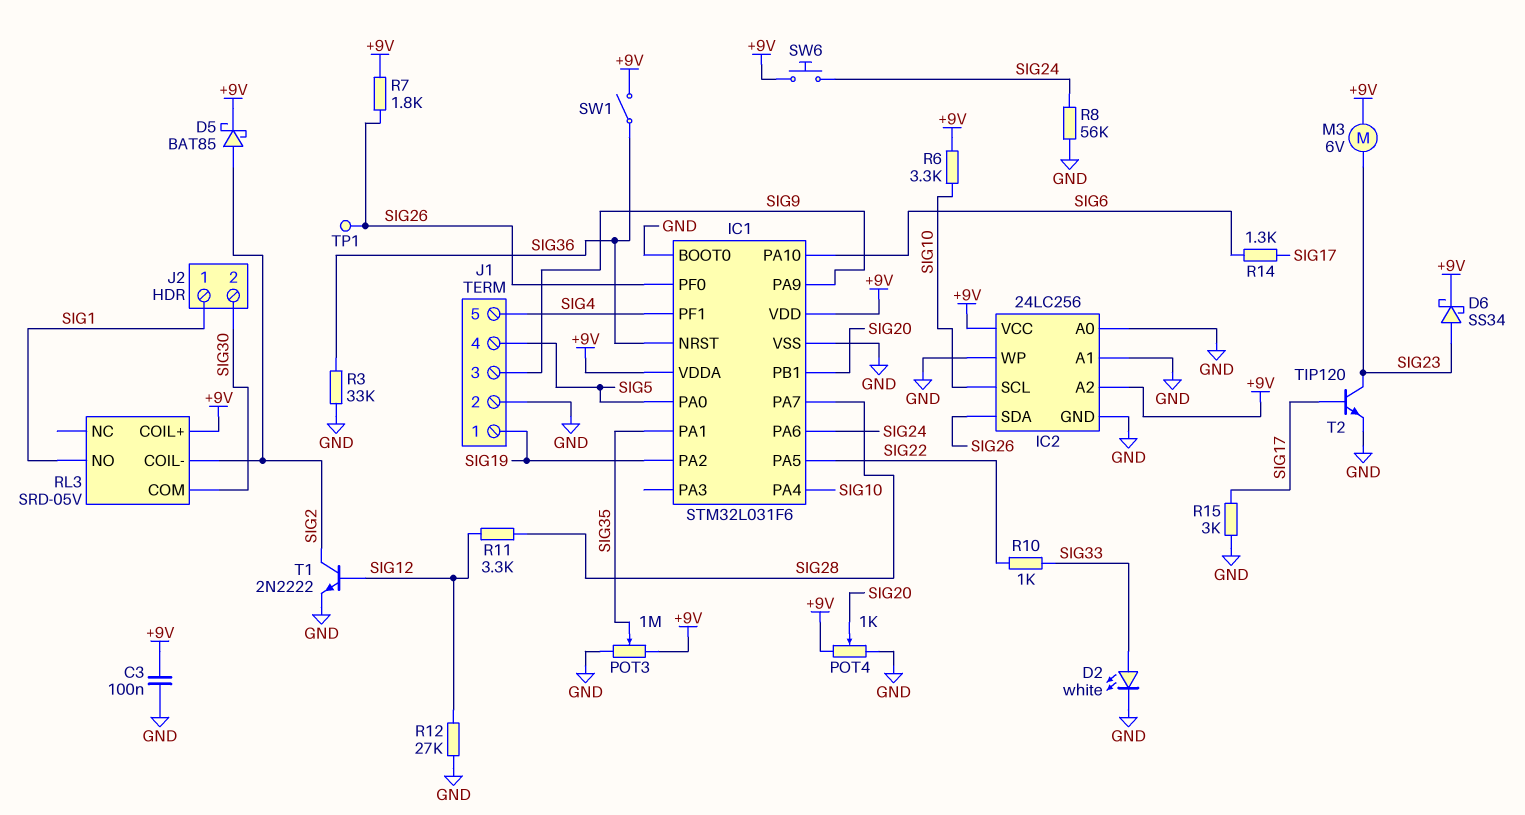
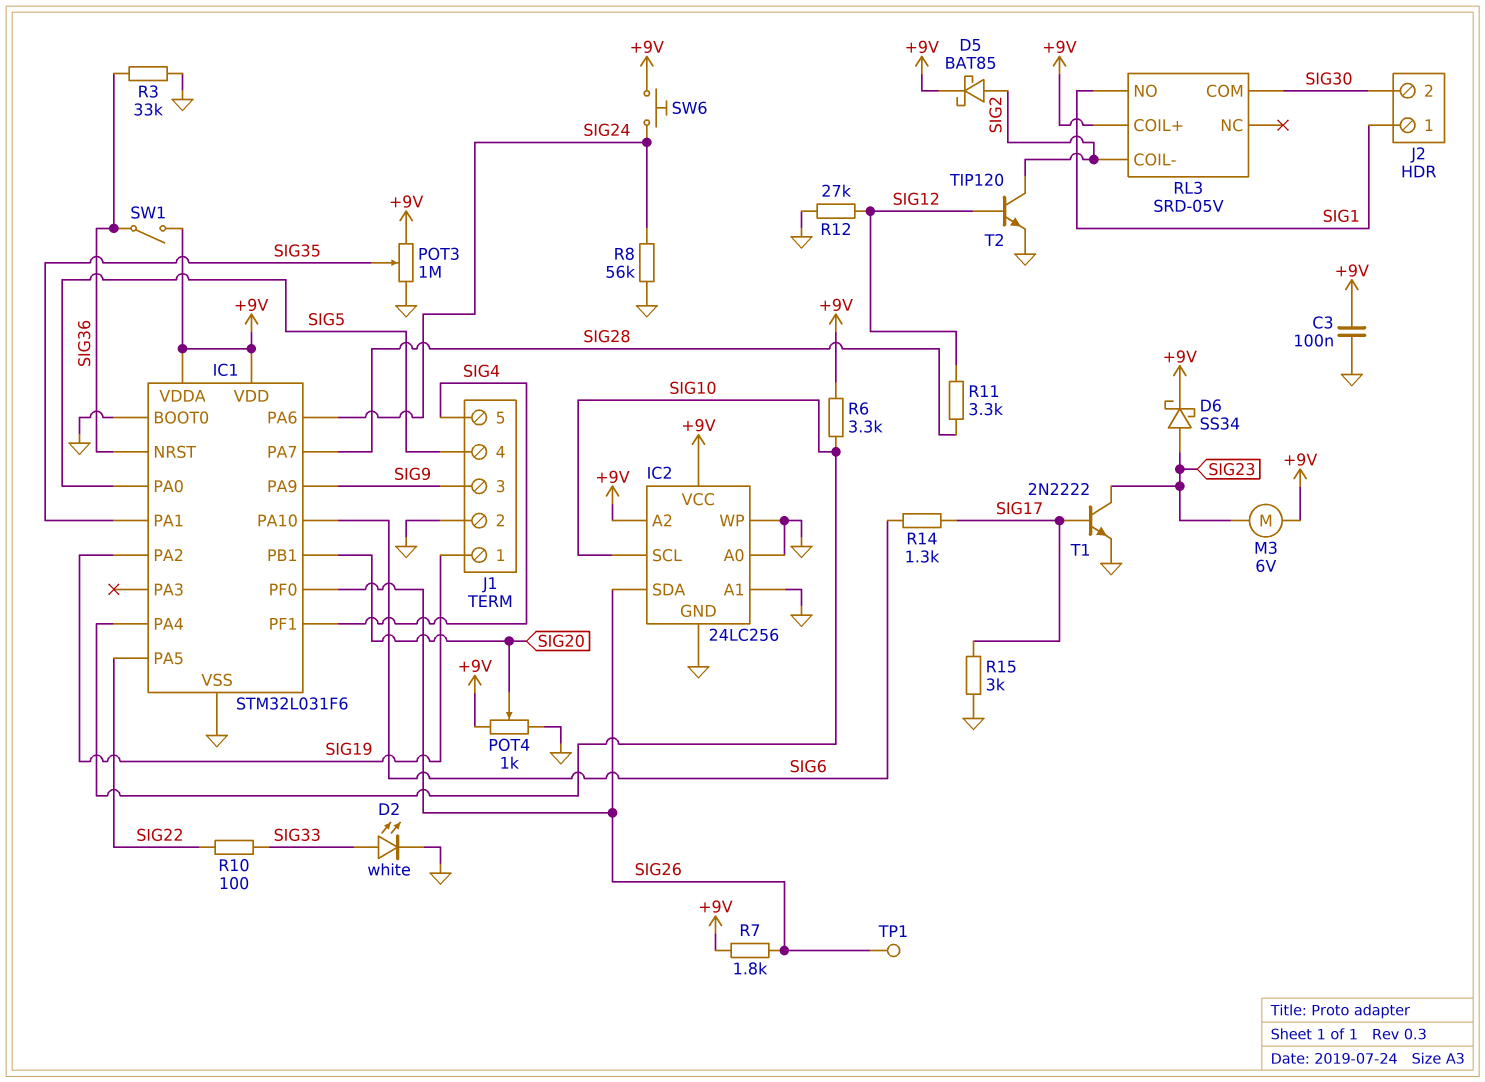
R10: 1k (SIG22, SIG33) -> 100 (SIG22, SIG33)
T1: NPN 2N2222 (B SIG12, C SIG2, E GND) -> NPN 2N2222 (B SIG17, C SIG23, E GND)
T2: NPN TIP120 (B SIG17, C SIG23, E GND) -> NPN TIP120 (B SIG12, C SIG2, E GND)

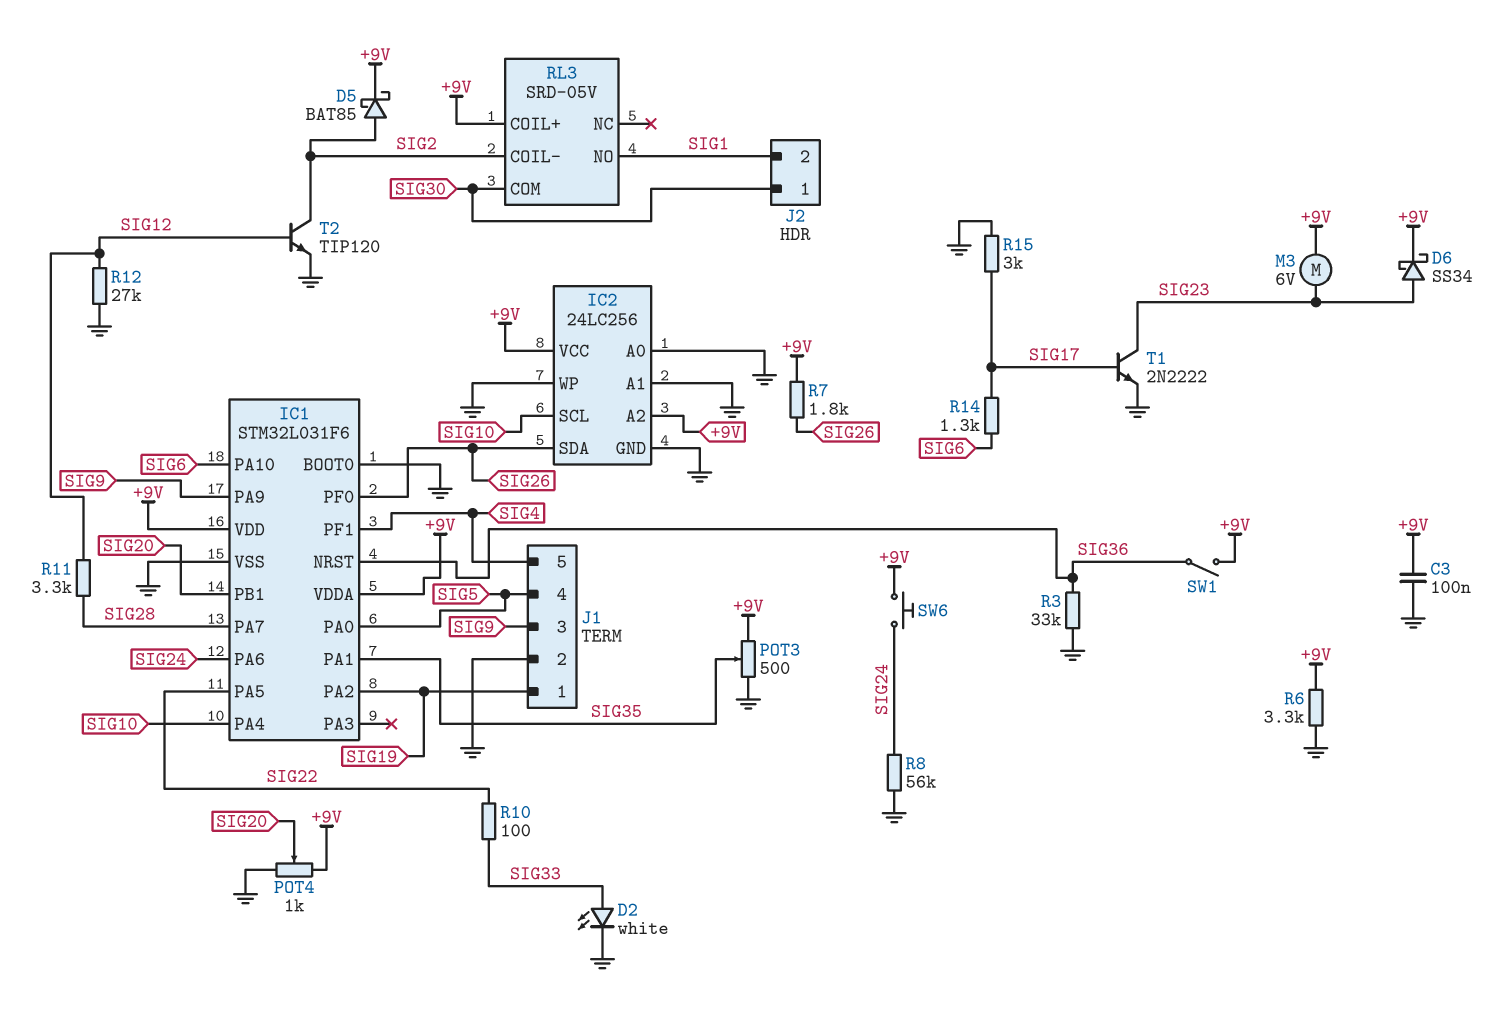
J2 pin 1: SIG1 -> SIG30
J2 pin 2: SIG30 -> SIG1
POT3: 1M (+9V, GND, wiper SIG35) -> 500 (+9V, GND, wiper SIG35)
R6: 3.3k (+9V, SIG10) -> 3.3k (+9V, GND)
TP1: test point (SIG26) -> none

